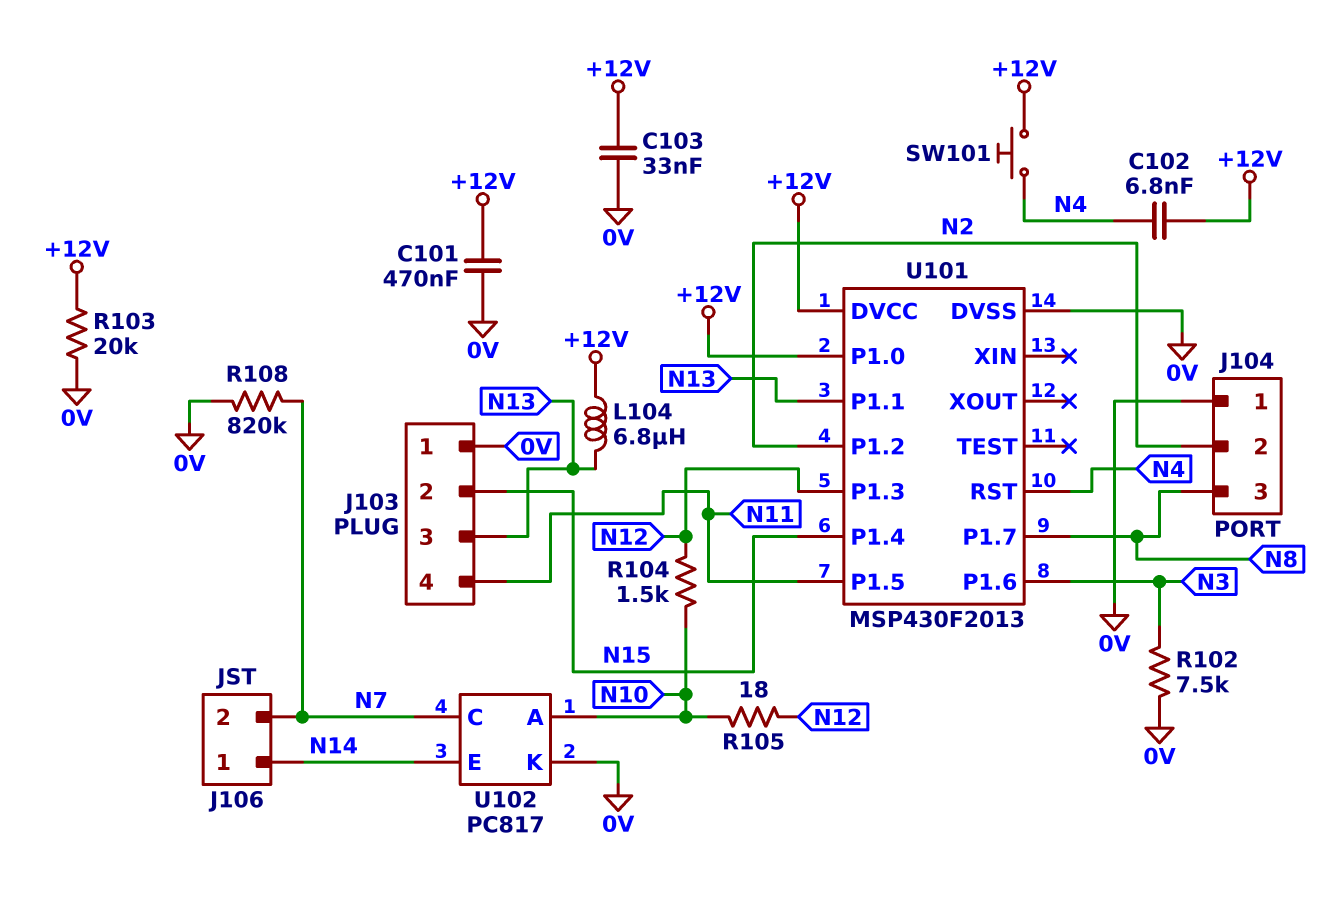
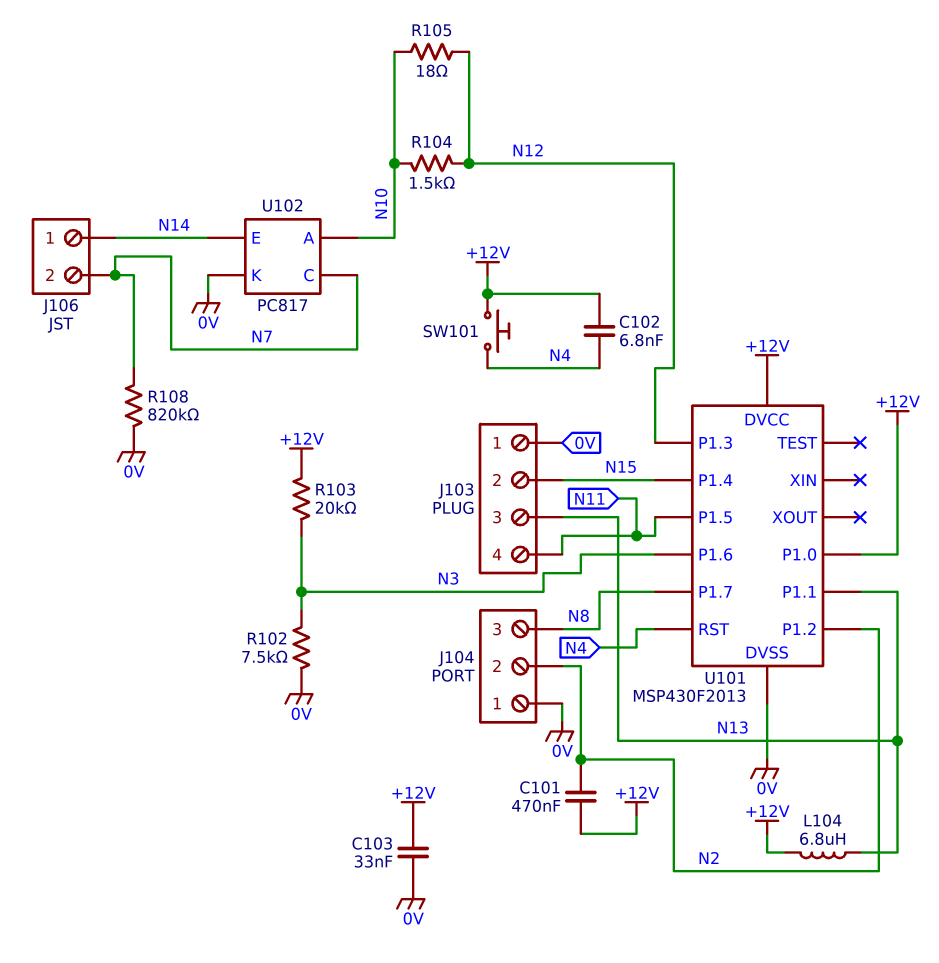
C101: 470nF (+12V, 0V) -> 470nF (+12V, N2)
R103: 20k (+12V, 0V) -> 20k (+12V, N3)

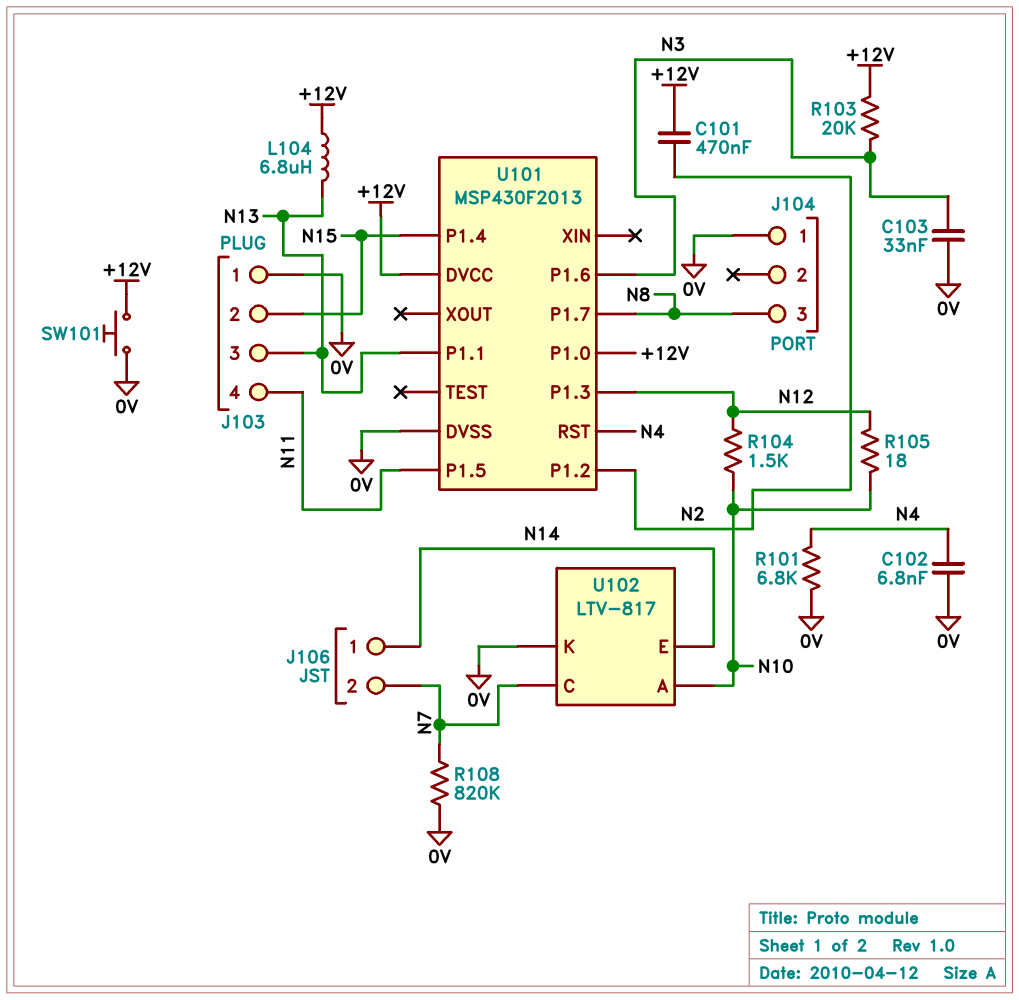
C102: 6.8nF (+12V, N4) -> 6.8nF (0V, N4)
C103: 33nF (+12V, 0V) -> 33nF (0V, N3)
J104 pin 2: N2 -> none
R101: none -> 6.8k (0V, N4)
R102: 7.5k (0V, N3) -> none
SW101: button (+12V, N4) -> button (+12V, 0V)
U102: PC817 -> LTV-817

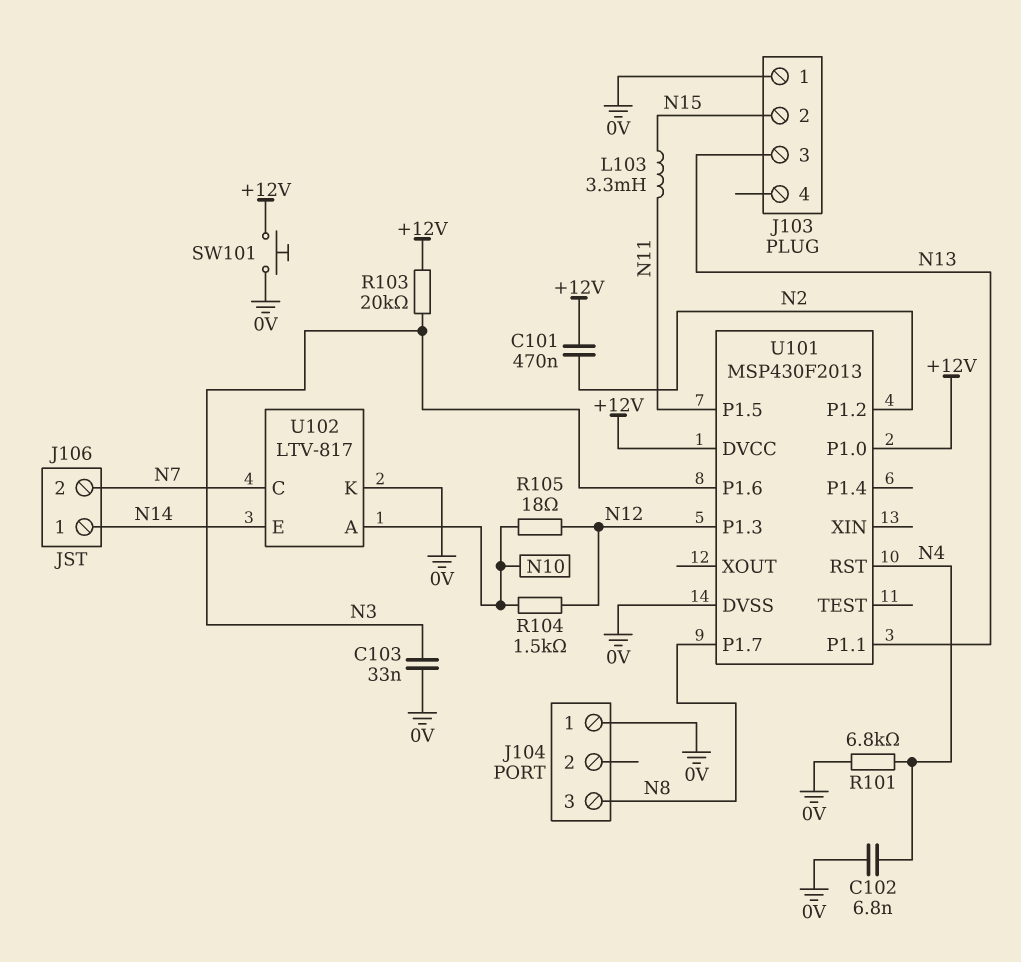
J103 pin 4: N11 -> none
L103: none -> 3.3mH (N11, N15)
L104: 6.8uH (+12V, N13) -> none
R108: 820k (0V, N7) -> none
U101 pin P1.4: N15 -> none

